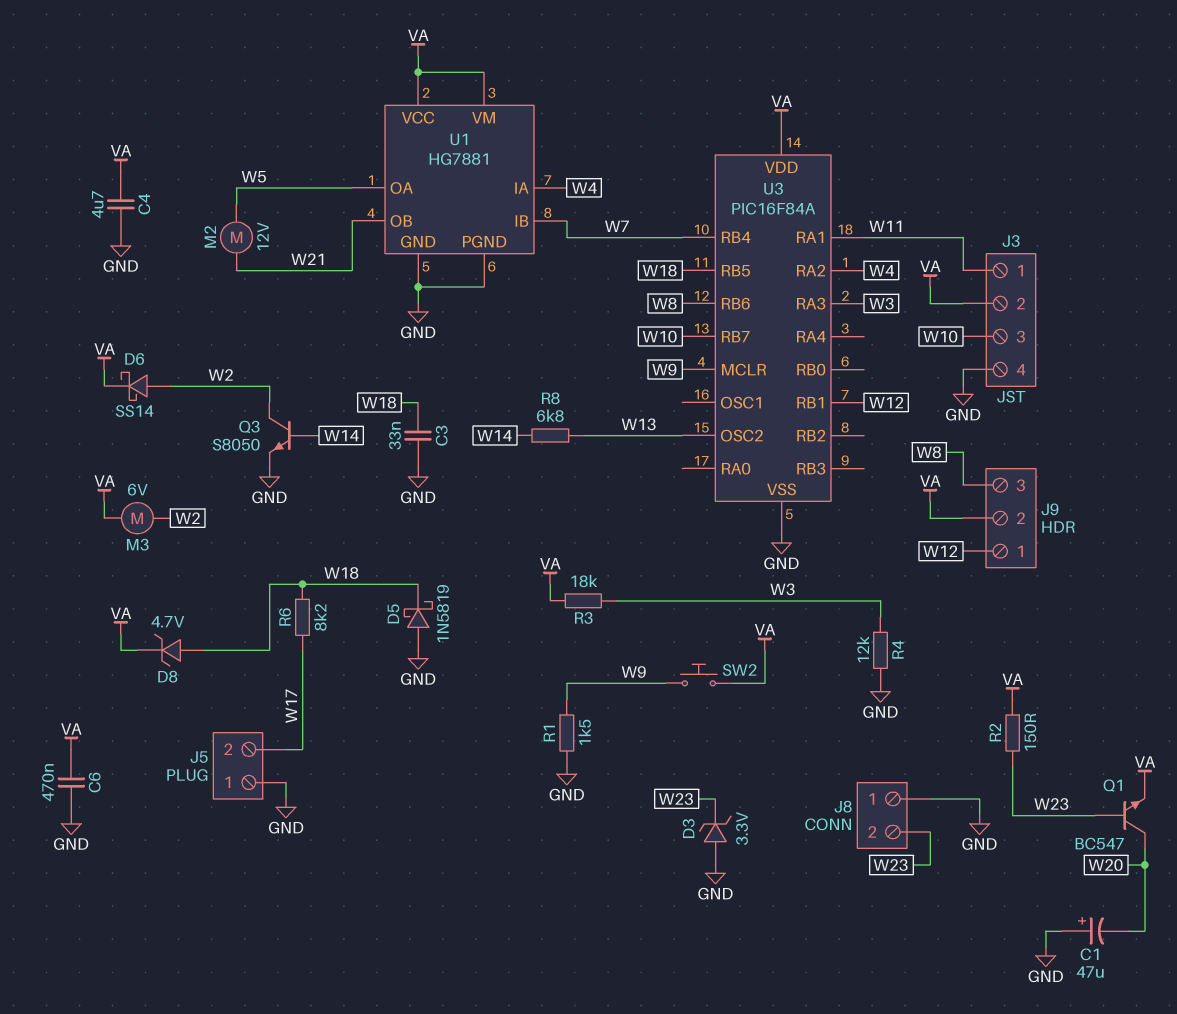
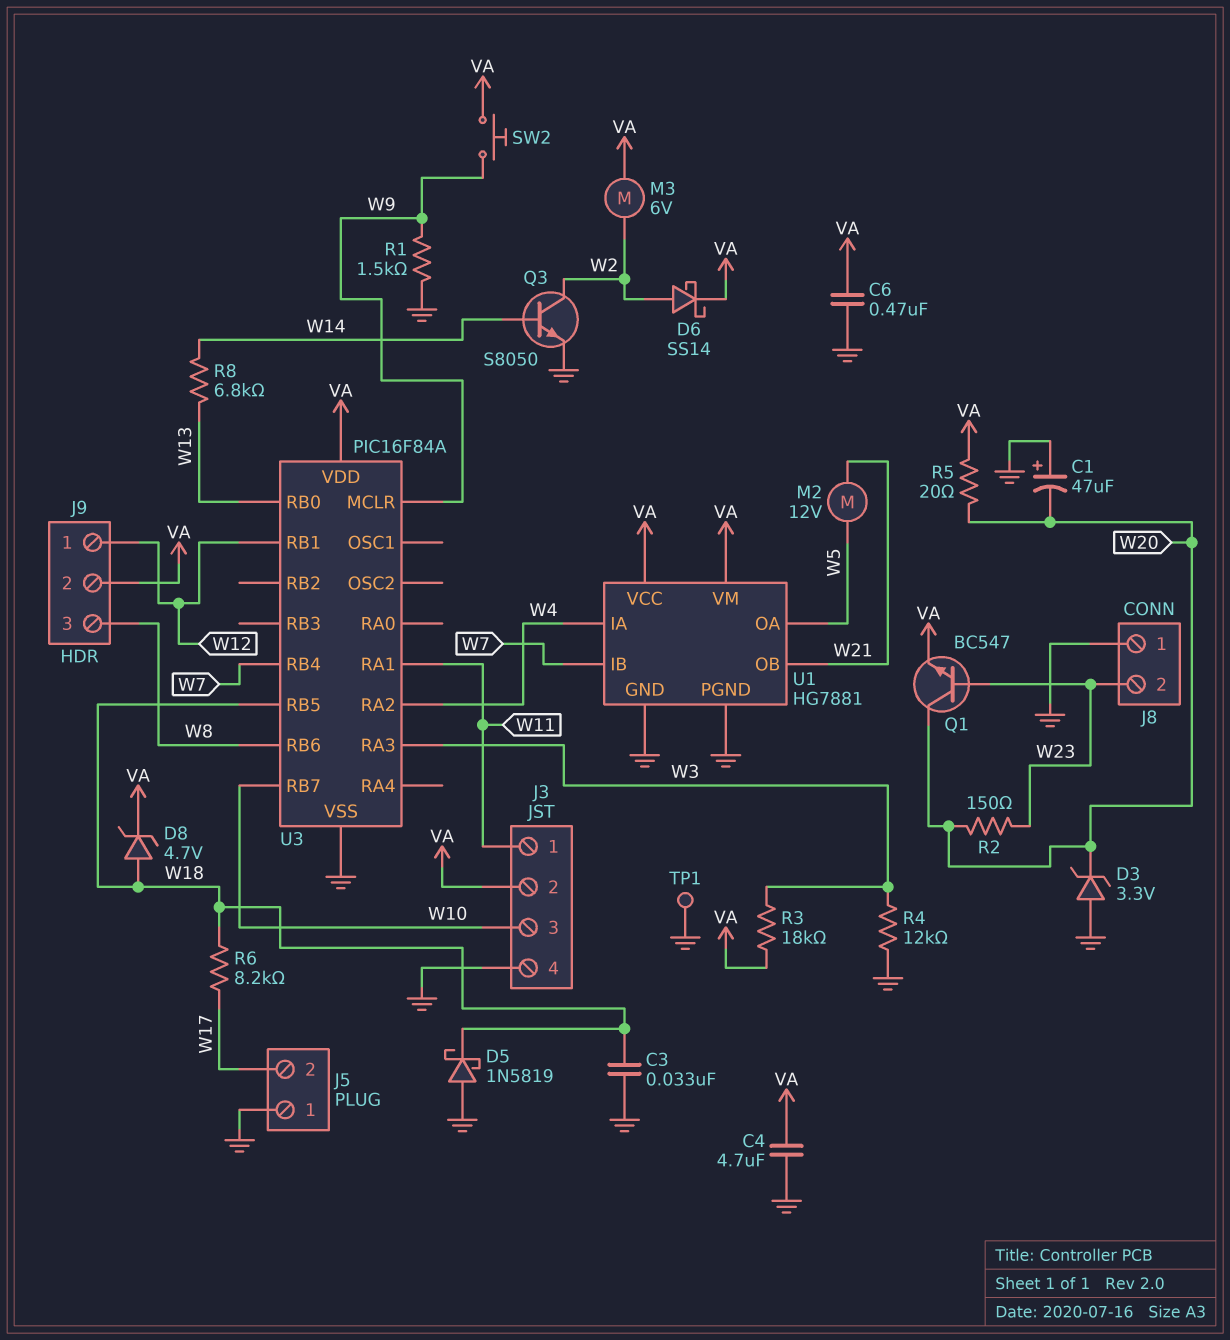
D3: zener 3.3V (A GND, K W23) -> zener 3.3V (A GND, K W20)
R2: 150 (VA, W23) -> 150 (W20, W23)
R5: none -> 20 (VA, W20)
TP1: none -> test point (GND)
U3 pin OSC2: W13 -> none
U3 pin RB0: none -> W13

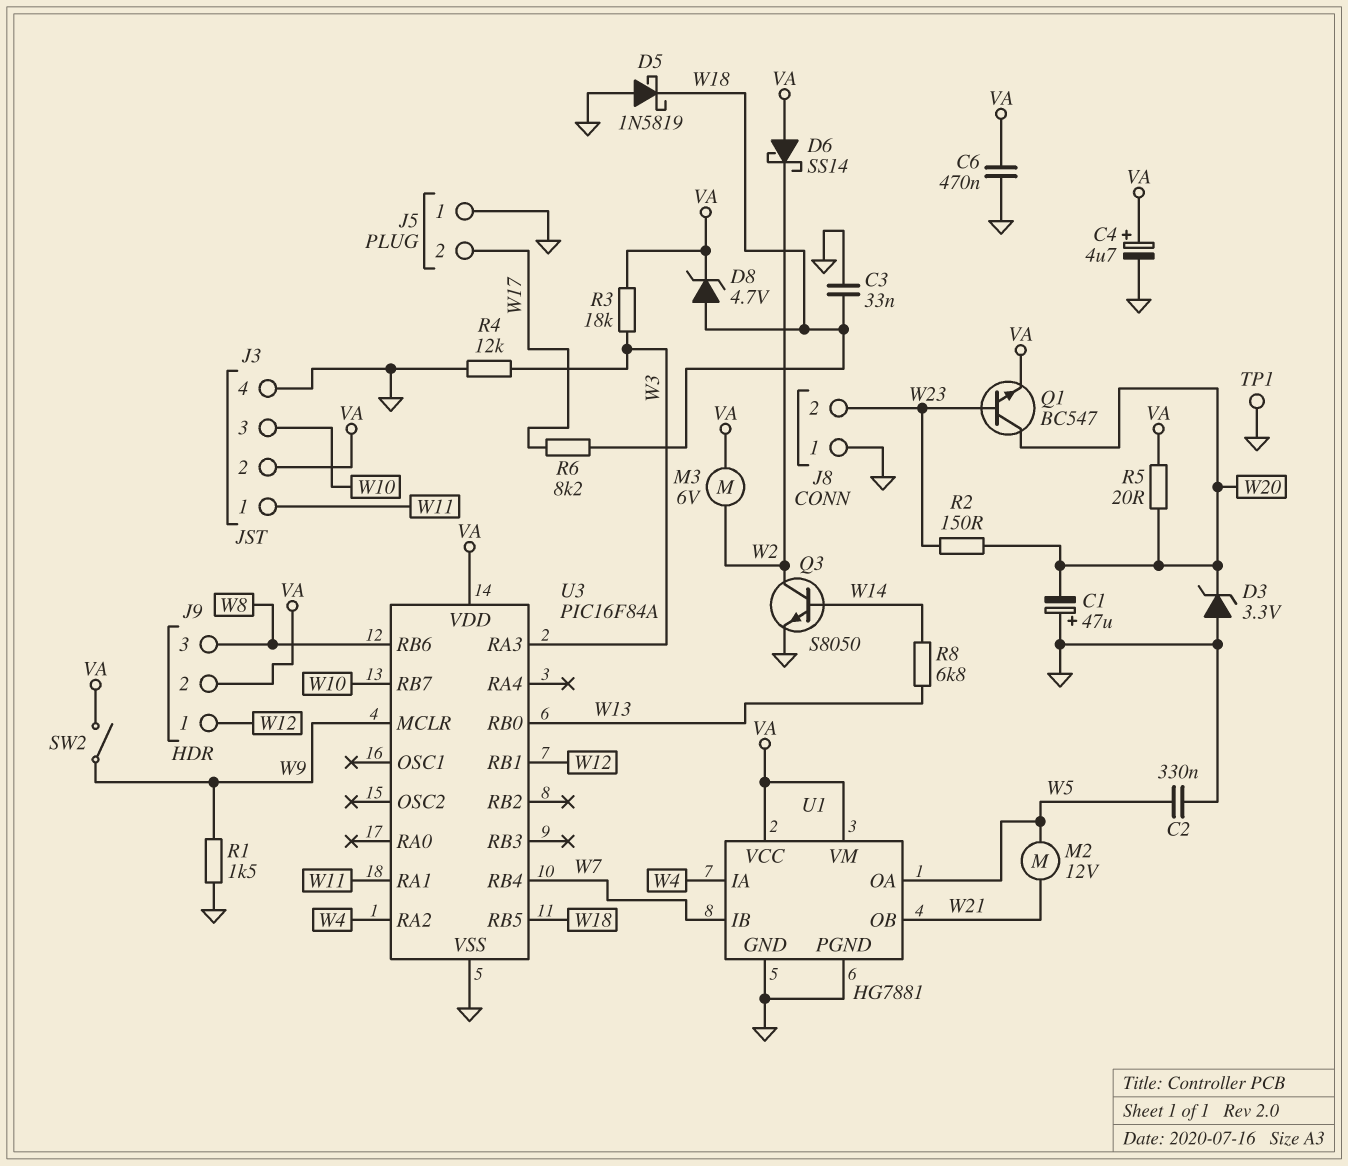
C2: none -> 330nF (GND, W5)
C4: 4.7uF (GND, VA) -> 4.7uF (plus VA, minus GND)
D6: schottky SS14 (A W2, K VA) -> schottky SS14 (A VA, K W2)
SW2: button (VA, W9) -> switch (VA, W9)

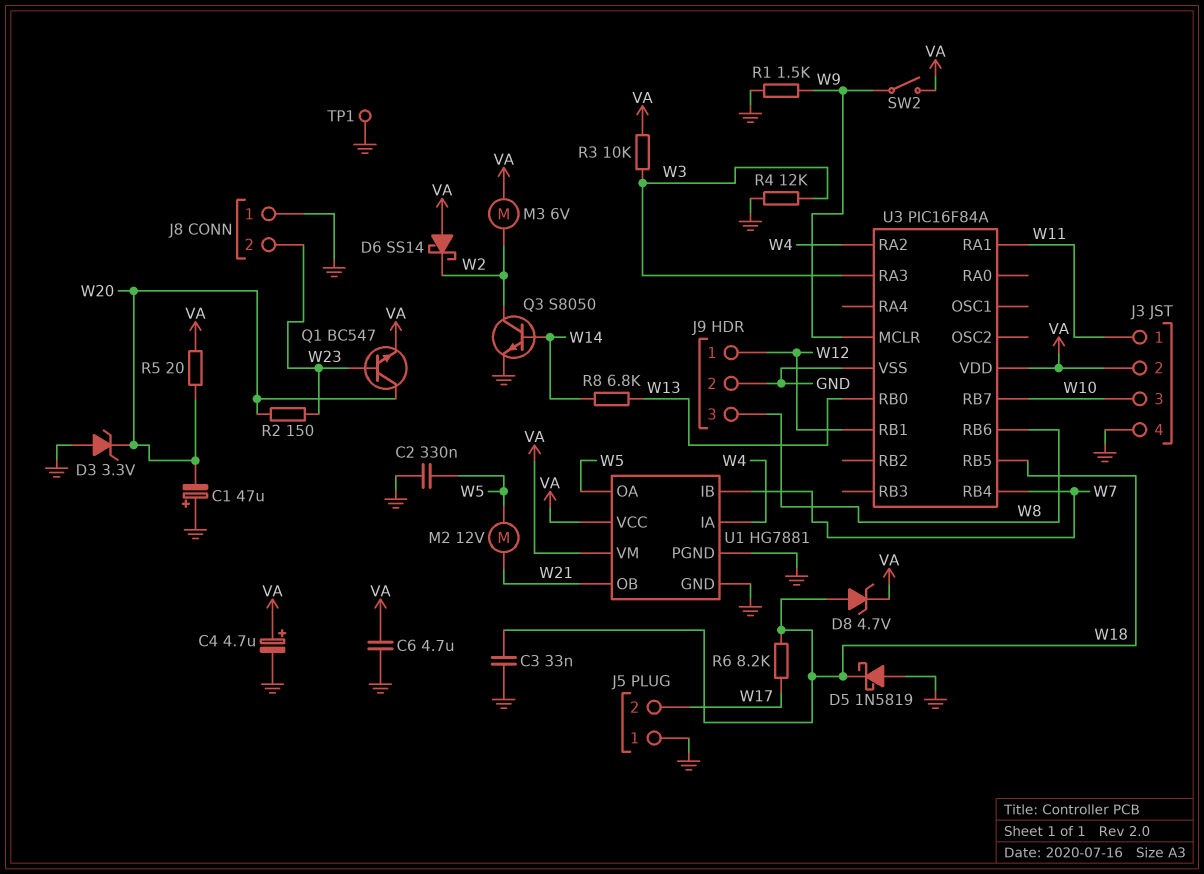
C6: 470nF (GND, VA) -> 4.7uF (GND, VA)
J9 pin 2: VA -> GND
R3: 18k (VA, W3) -> 10k (VA, W3)

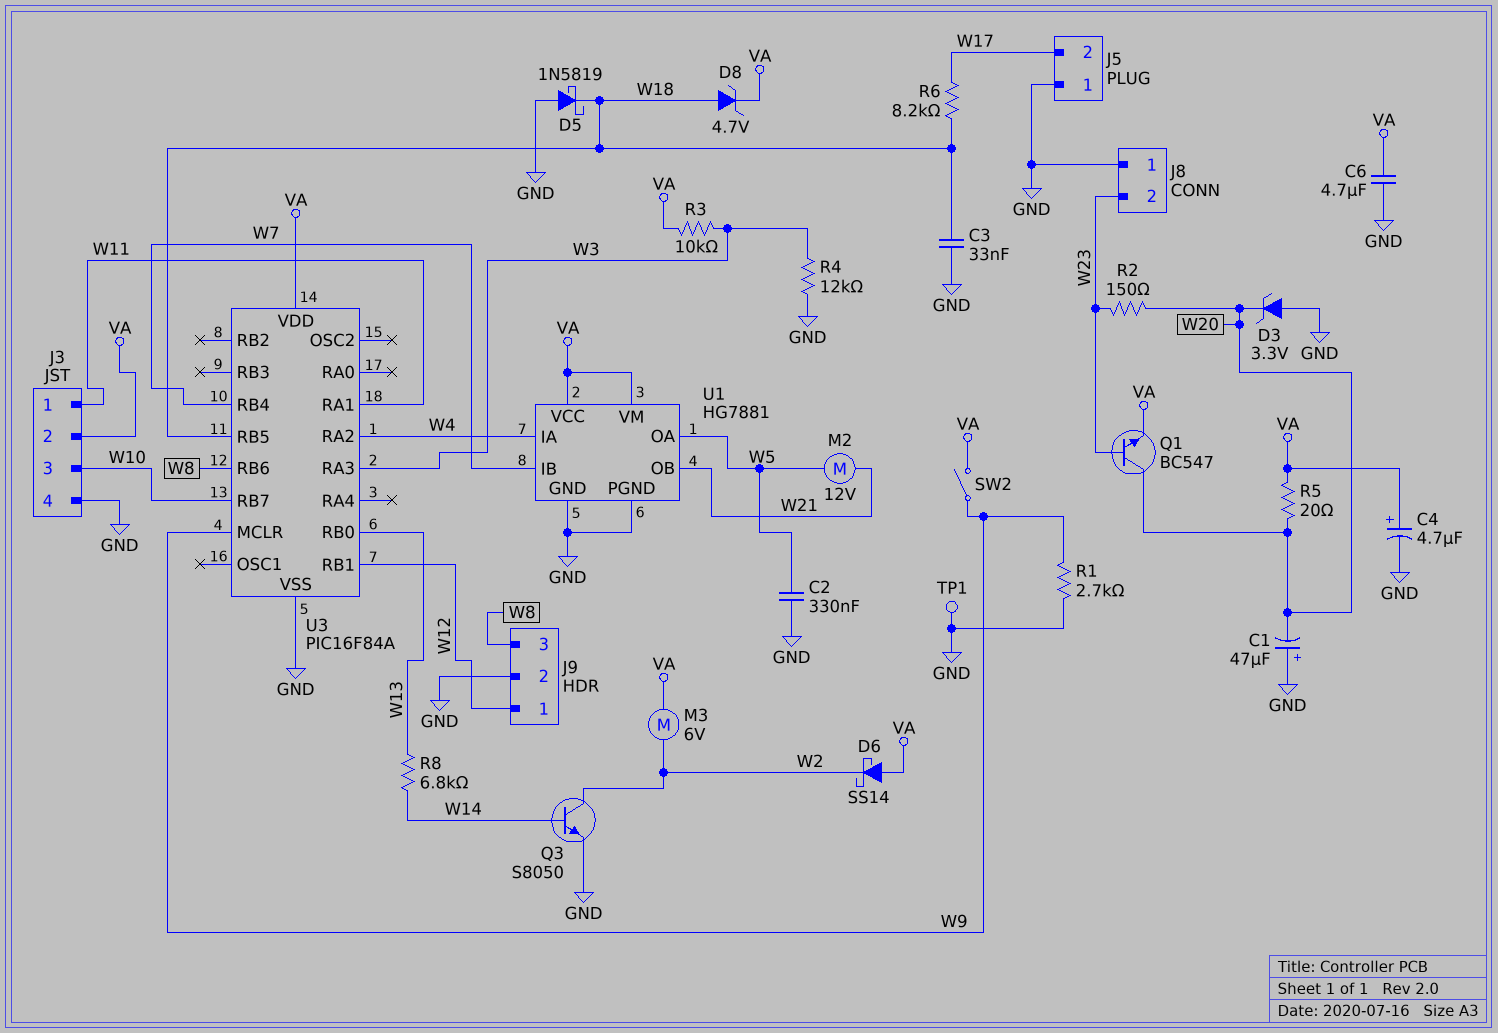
R1: 1.5k (GND, W9) -> 2.7k (GND, W9)

